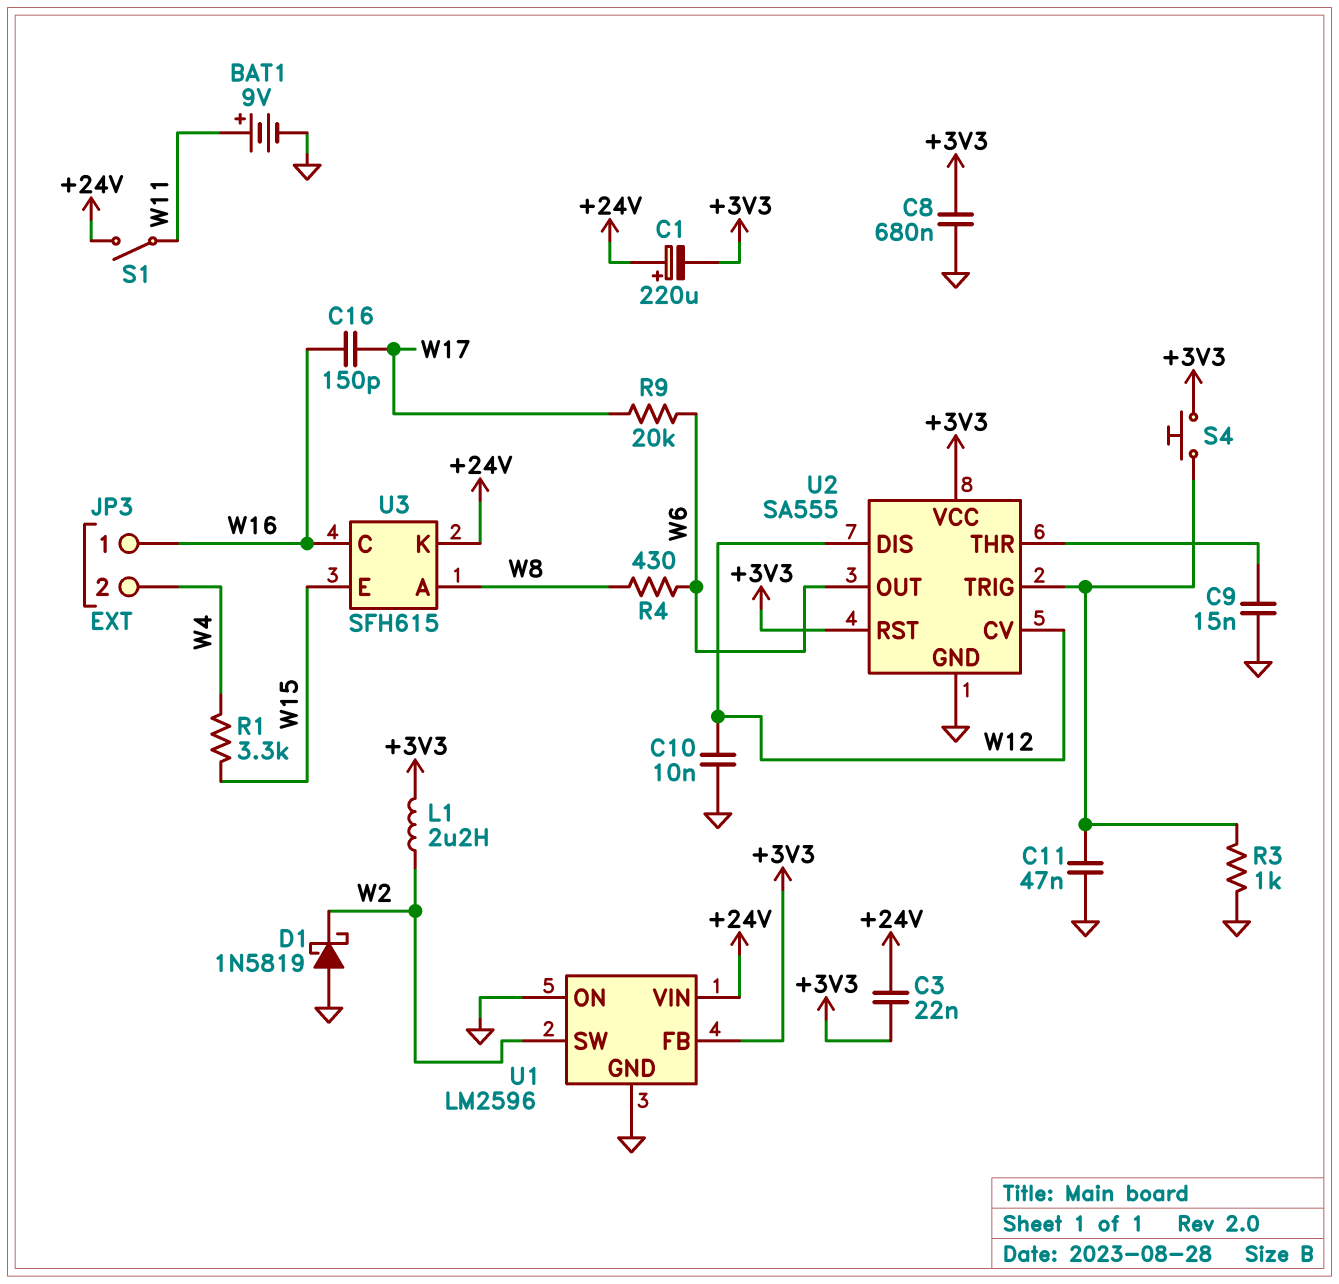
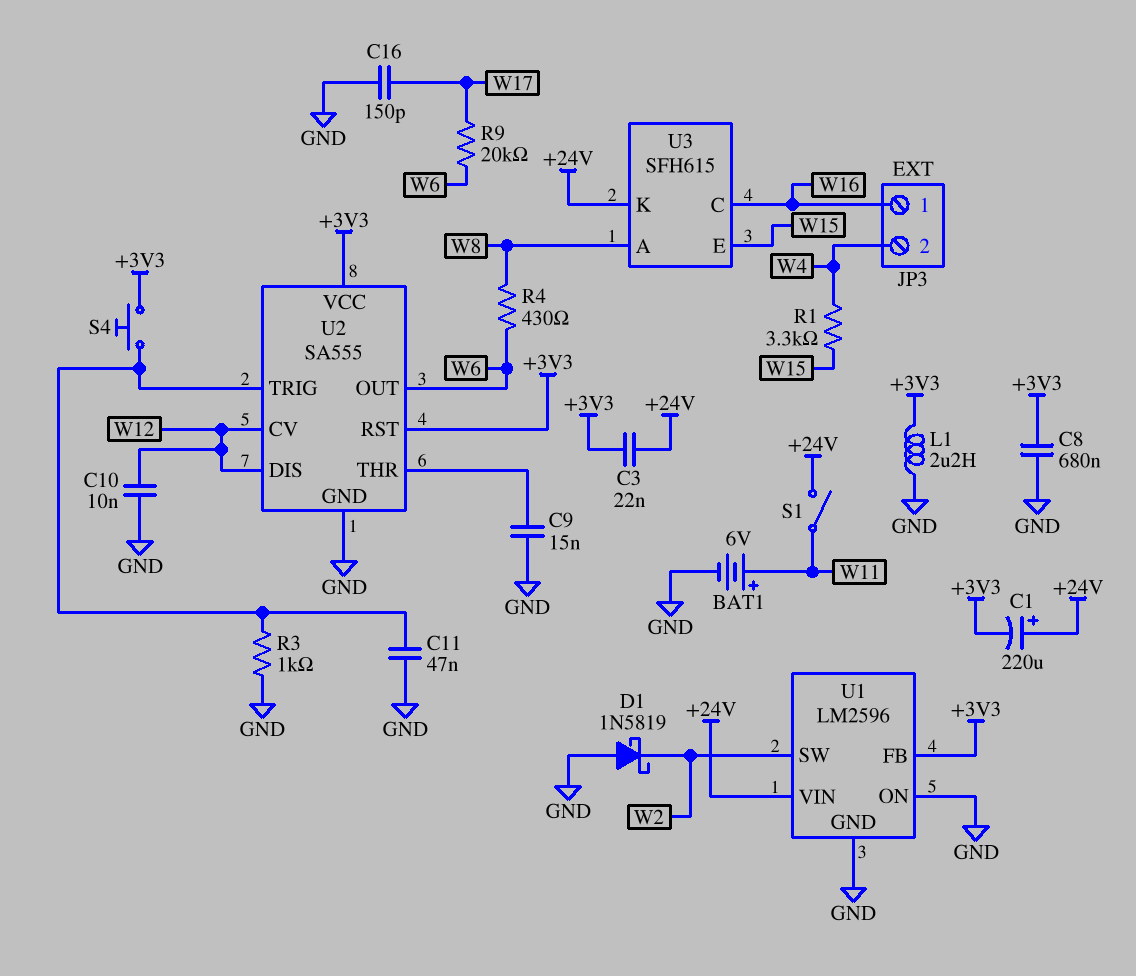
BAT1: 9V (plus W11, minus GND) -> 6V (plus W11, minus GND)
C16: 150pF (W16, W17) -> 150pF (GND, W17)
L1: 2.2uH (+3V3, W2) -> 2.2uH (+3V3, GND)

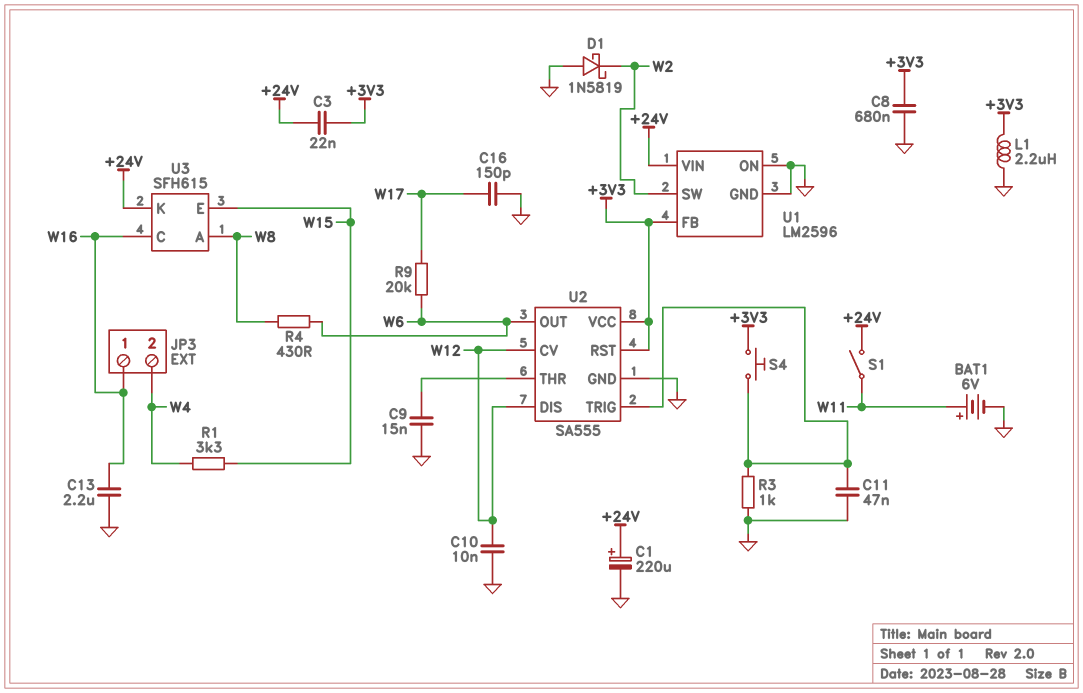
C1: 220uF (plus +24V, minus +3V3) -> 220uF (plus +24V, minus GND)
C13: none -> 2.2uF (GND, W16)

